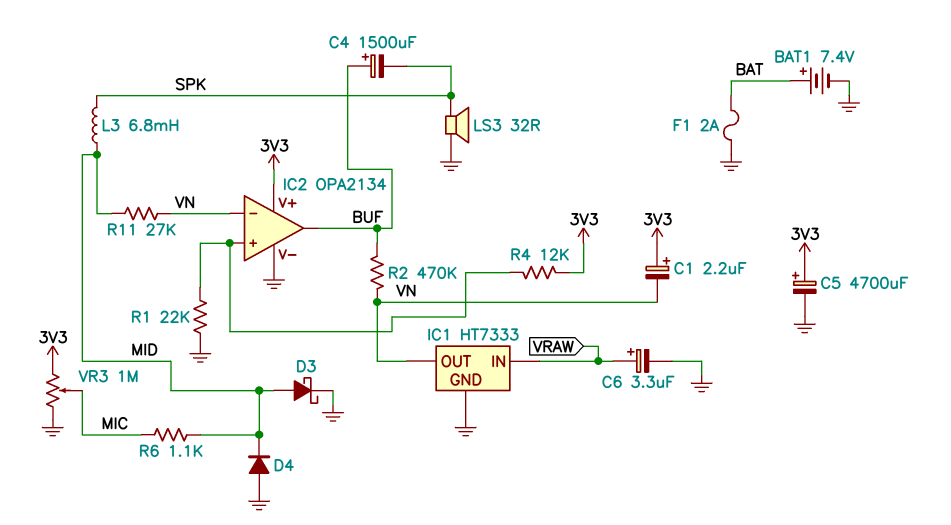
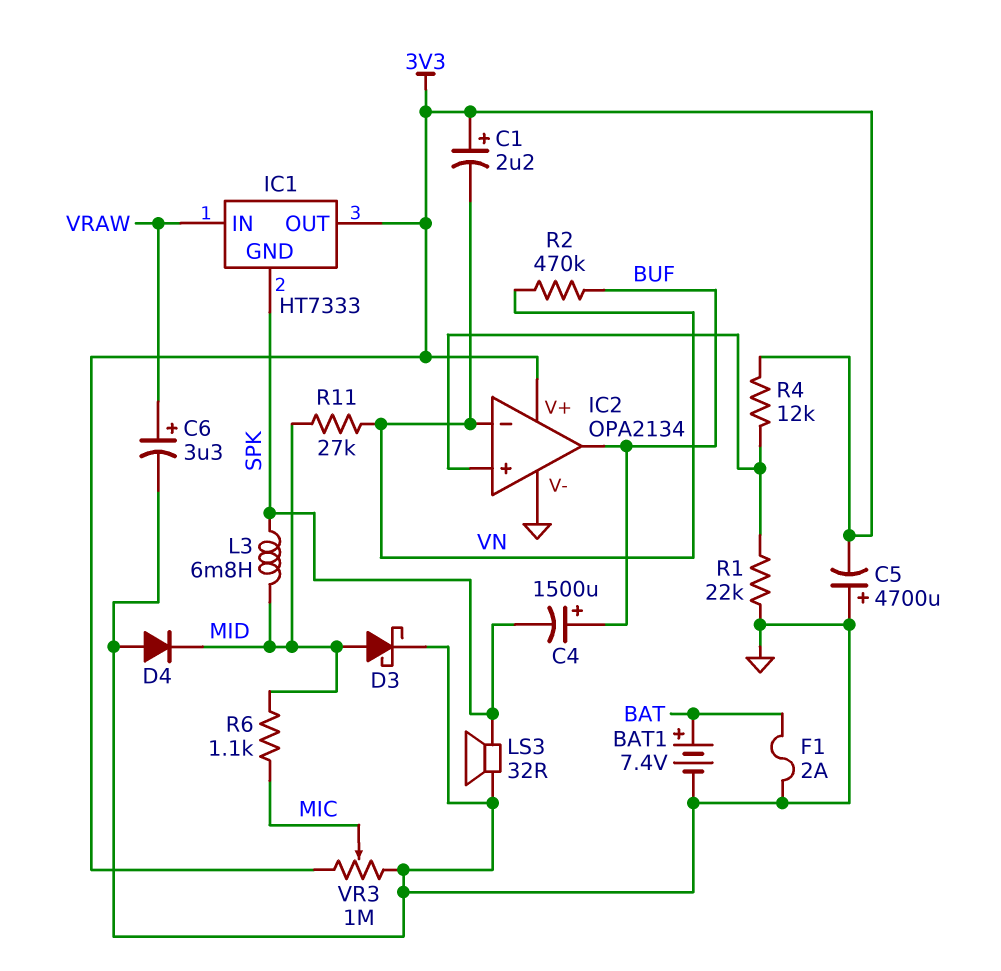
C5: 4700uF (plus 3V3, minus GND) -> 4700uF (plus GND, minus 3V3)
IC1 pin GND: GND -> SPK
IC1 pin OUT: VN -> 3V3

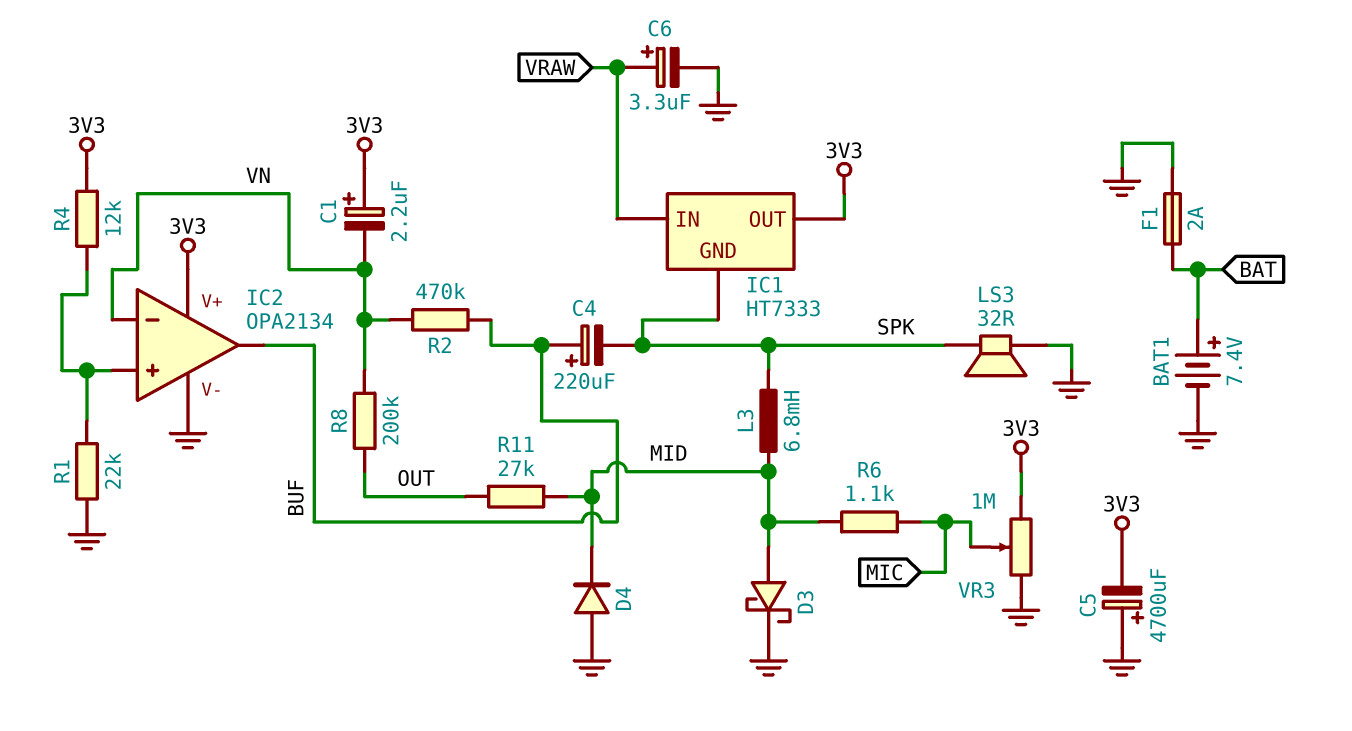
C4: 1500uF (plus BUF, minus SPK) -> 220uF (plus BUF, minus SPK)
R8: none -> 200k (OUT, VN)
R11: 27k (MID, VN) -> 27k (MID, OUT)

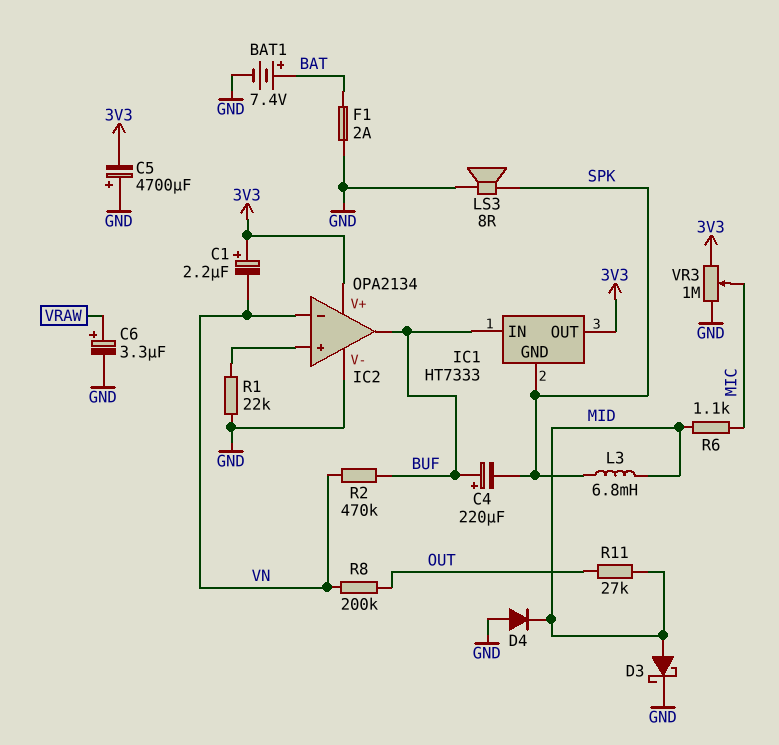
IC1 pin IN: VRAW -> BUF
LS3: speaker 32R (GND, SPK) -> speaker 8R (GND, SPK)
R4: 12k (3V3, IC2/in+) -> none

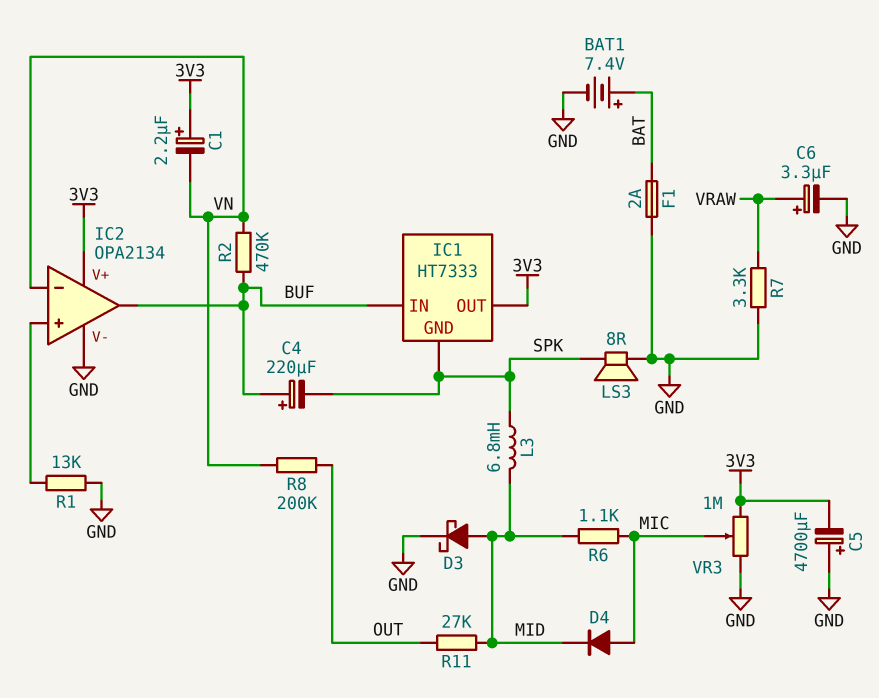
D4: diode (A GND, K MID) -> diode (A MIC, K MID)
R1: 22k (GND, IC2/in+) -> 13k (GND, IC2/in+)
R7: none -> 3.3k (GND, VRAW)

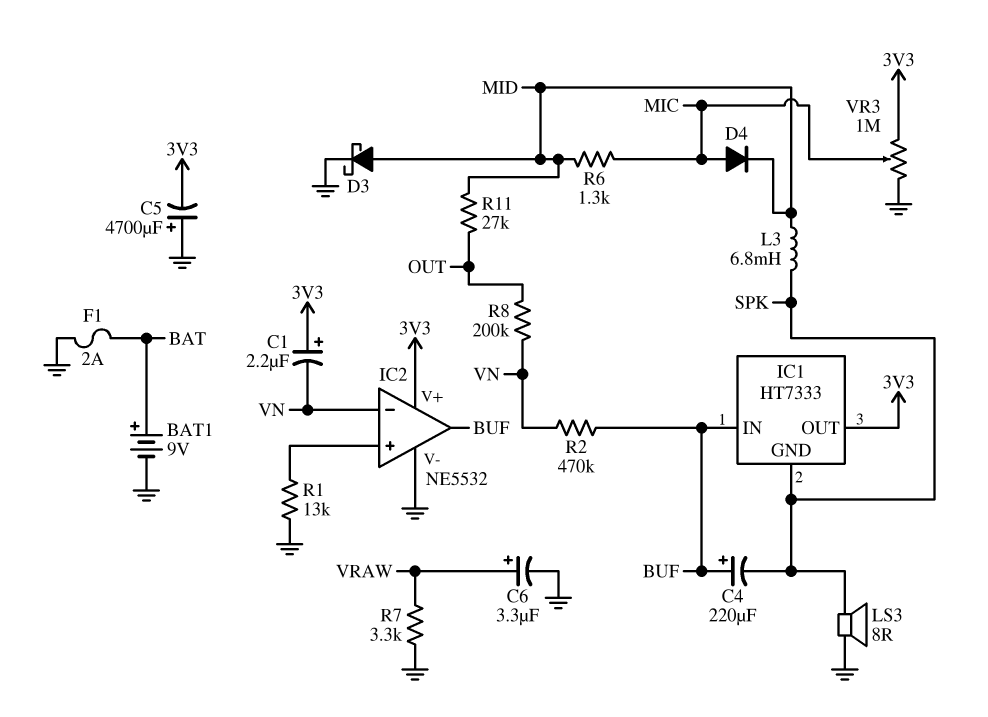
BAT1: 7.4V (plus BAT, minus GND) -> 9V (plus BAT, minus GND)
IC2: OPA2134 -> NE5532
R6: 1.1k (MIC, MID) -> 1.3k (MIC, MID)

